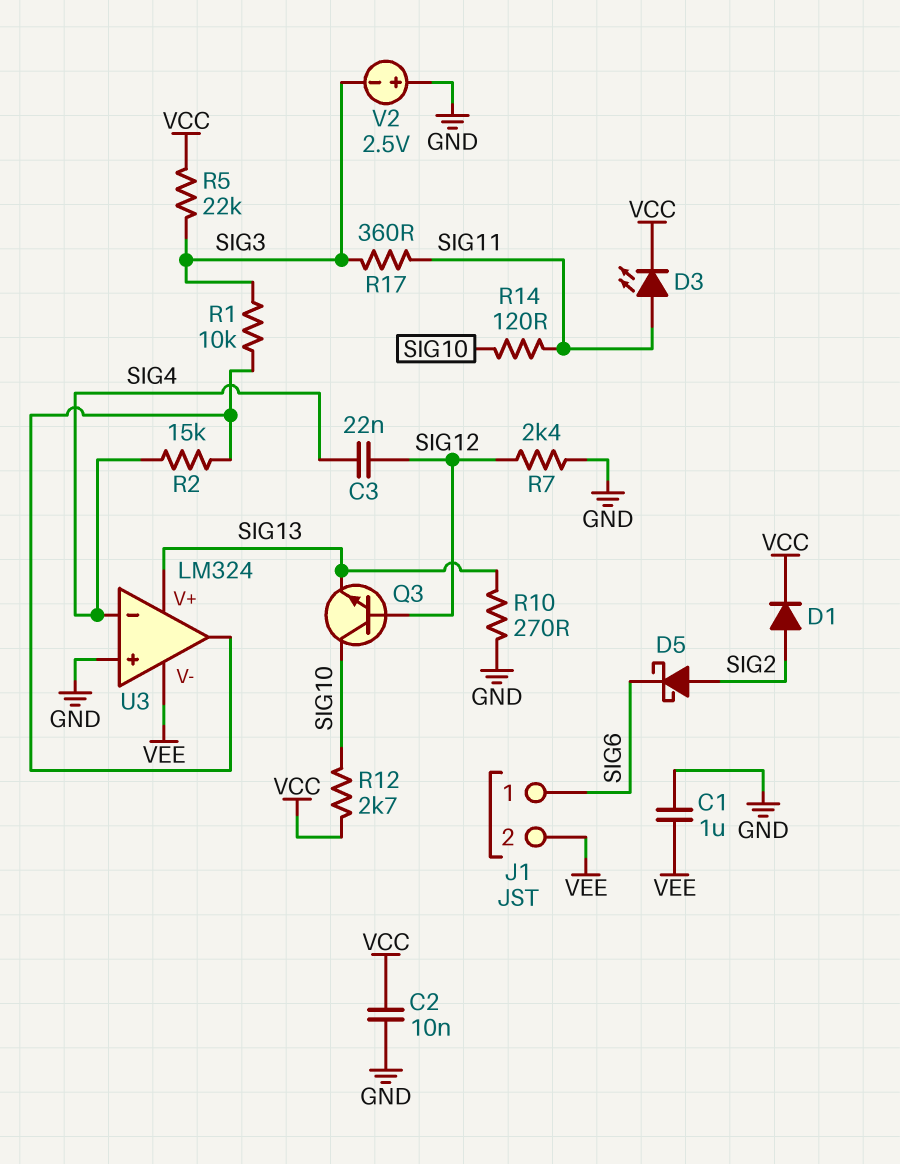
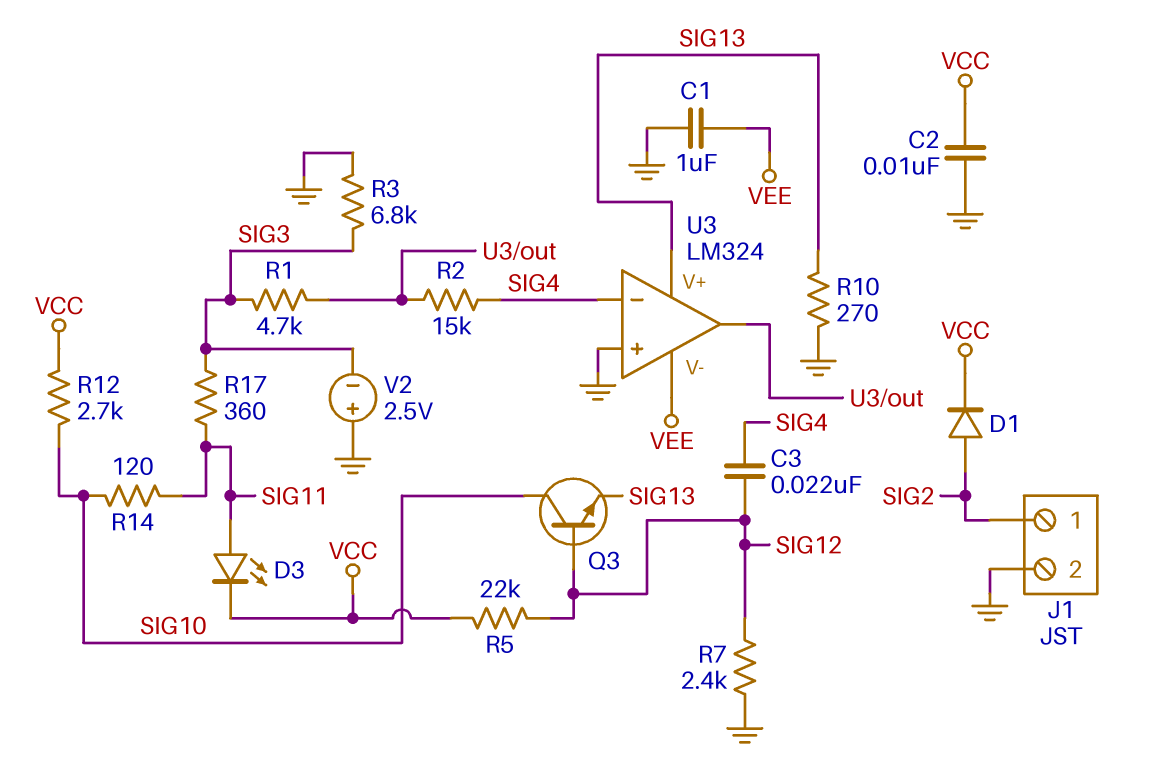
D5: schottky (A SIG2, K SIG6) -> none
J1 pin 1: SIG6 -> SIG2
J1 pin 2: VEE -> GND
R1: 10k (SIG3, U3/out) -> 4.7k (SIG3, U3/out)
R3: none -> 6.8k (GND, SIG3)
R5: 22k (SIG3, VCC) -> 22k (SIG12, VCC)

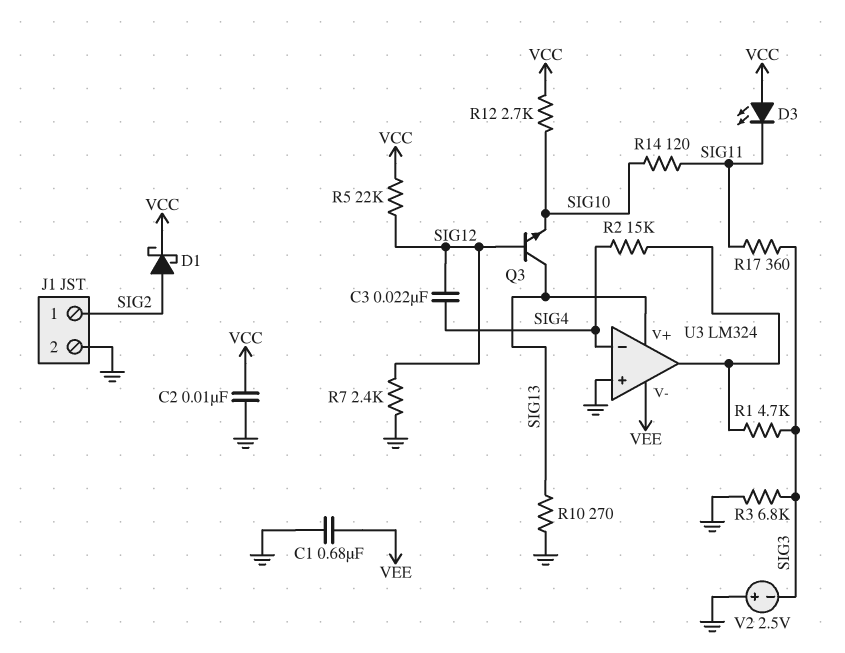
C1: 1uF (GND, VEE) -> 680nF (GND, VEE)
D1: diode (A SIG2, K VCC) -> schottky (A SIG2, K VCC)
D3: LED (A SIG11, K VCC) -> LED (A VCC, K SIG11)
Q3: NPN (B SIG12, C SIG10, E SIG13) -> NPN (B SIG12, C SIG13, E SIG10)

